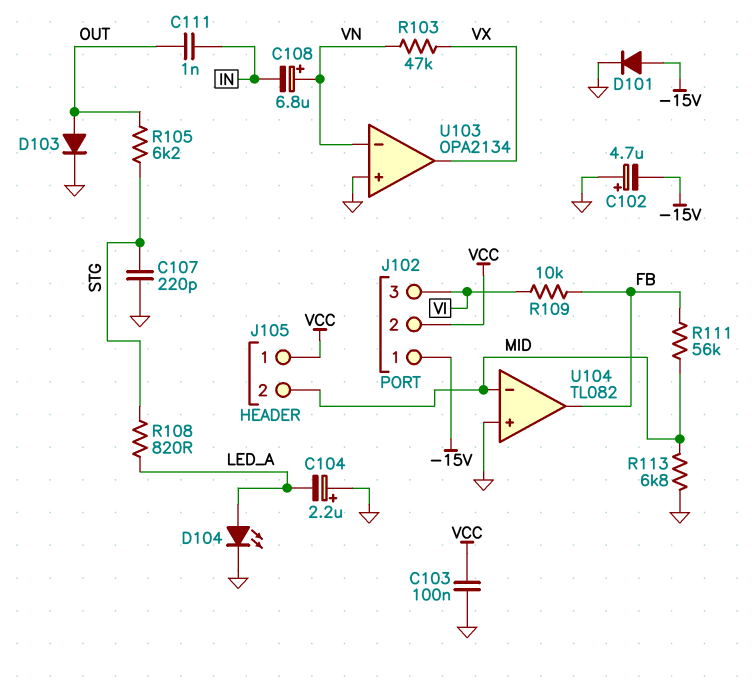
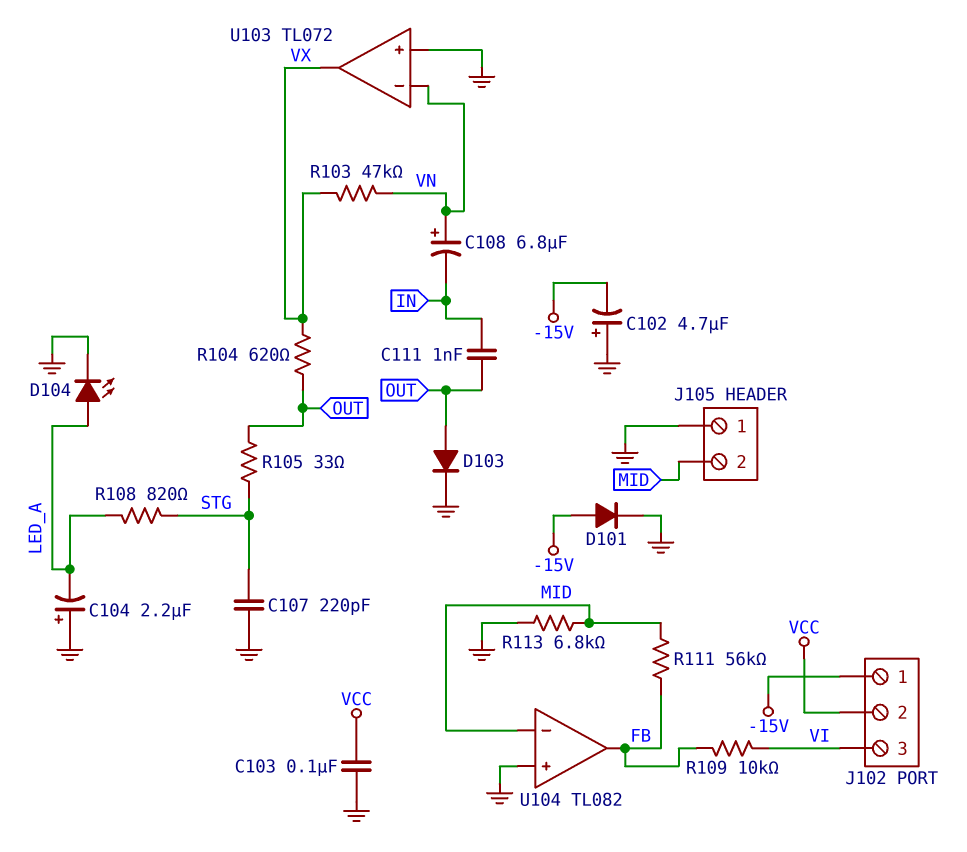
J105 pin 1: VCC -> GND
R104: none -> 620 (OUT, VX)
R105: 6.2k (OUT, STG) -> 33 (OUT, STG)
U103: OPA2134 -> TL072

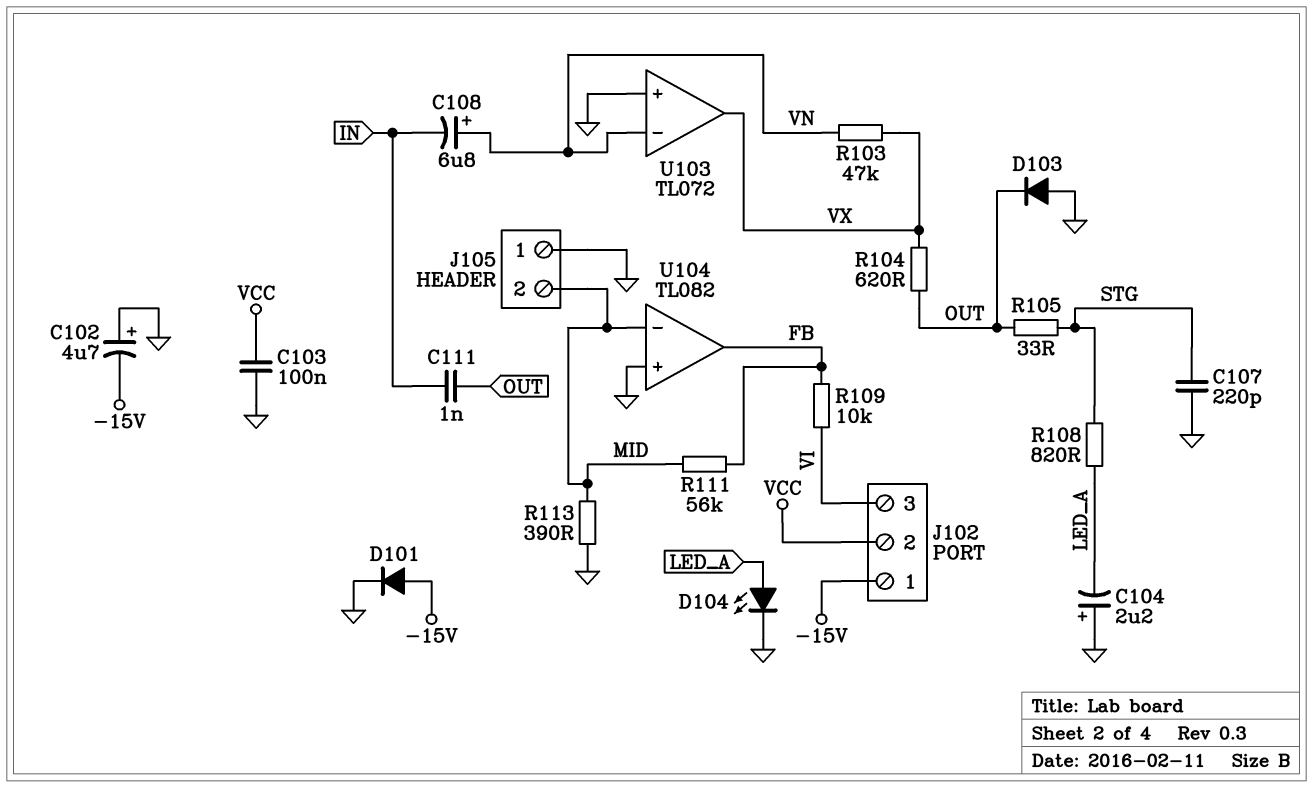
D103: diode (A OUT, K GND) -> diode (A GND, K OUT)
R113: 6.8k (GND, MID) -> 390 (GND, MID)

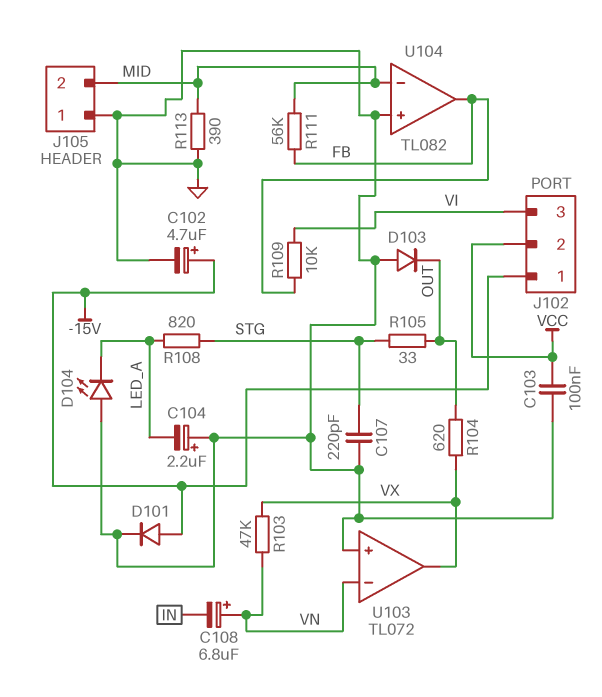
C102: 4.7uF (plus GND, minus -15V) -> 4.7uF (plus -15V, minus GND)
C111: 1nF (IN, OUT) -> none
D104: LED (A LED_A, K GND) -> LED (A GND, K LED_A)

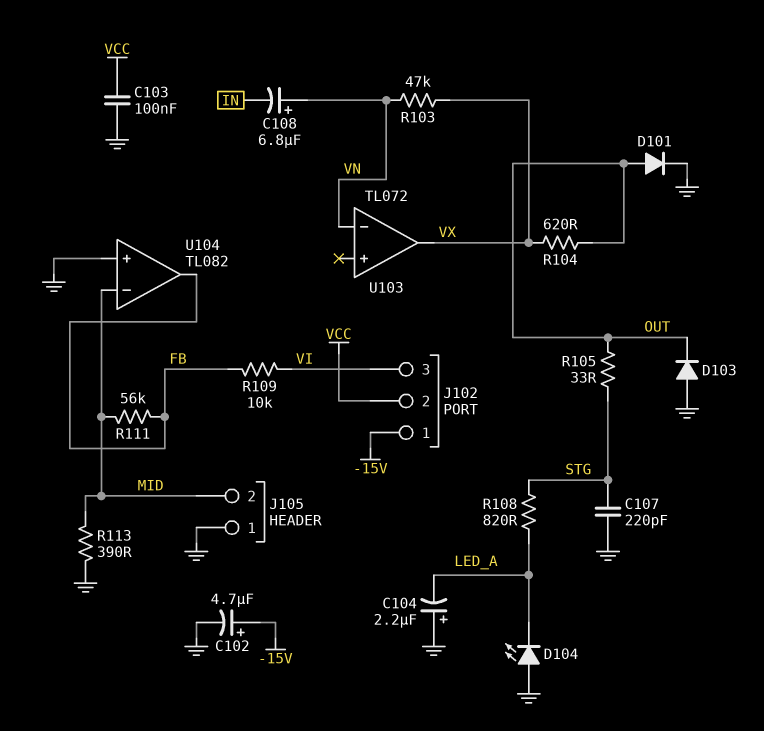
D101: diode (A -15V, K GND) -> diode (A OUT, K GND)
U103 pin in+: GND -> none

